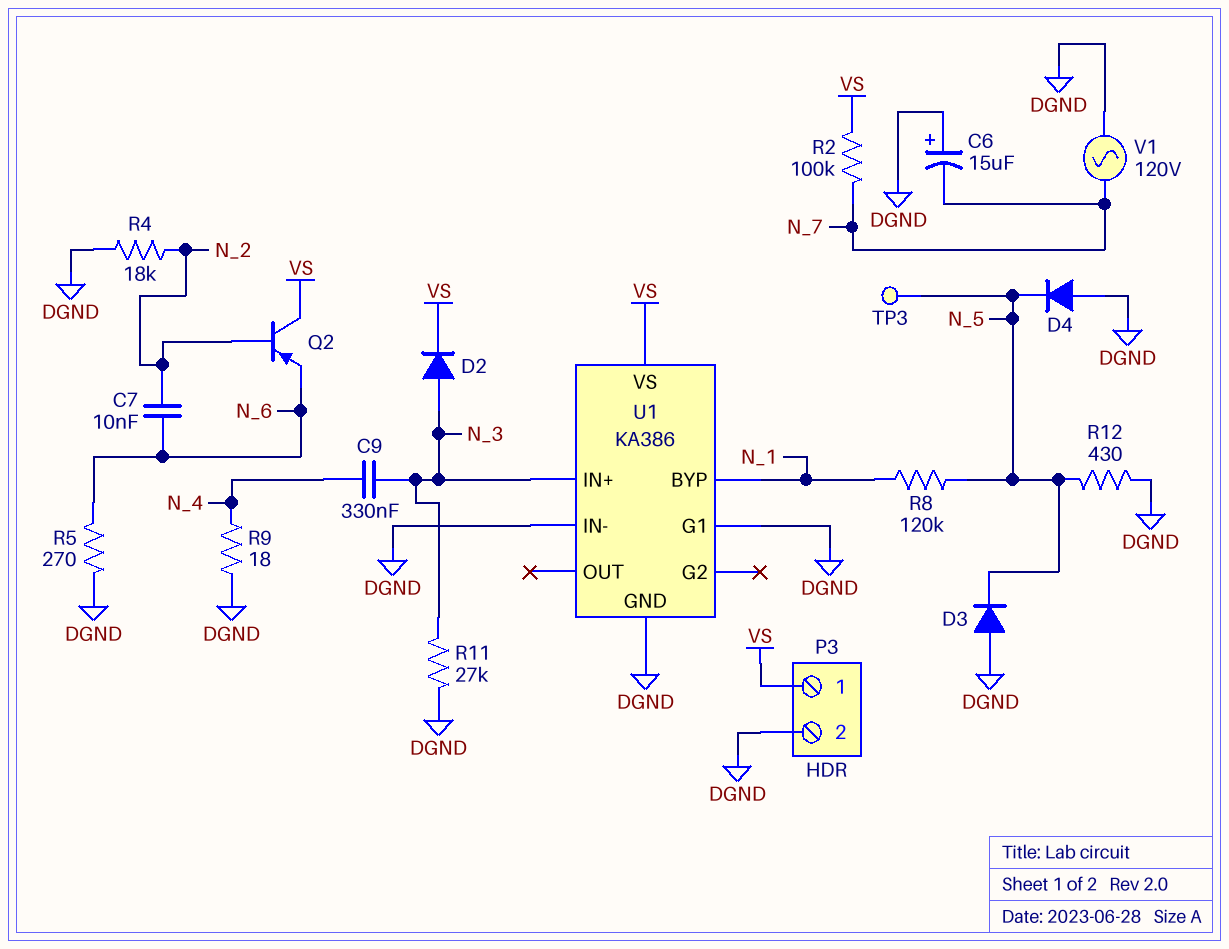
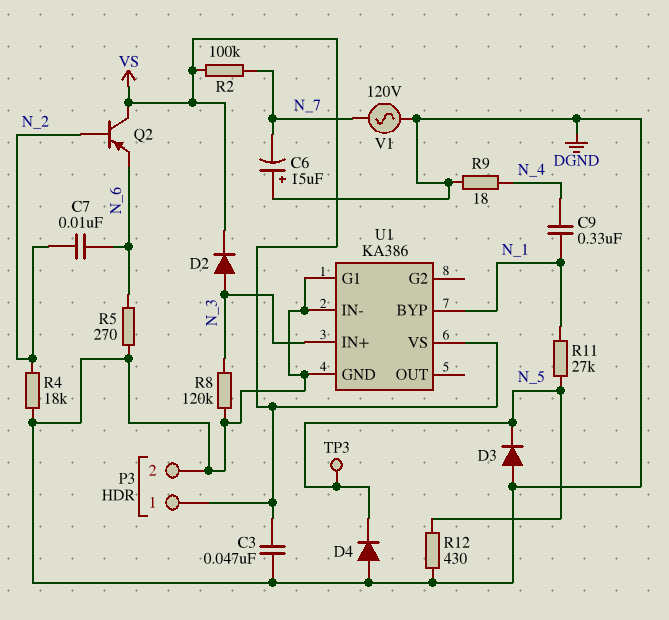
C3: none -> 47nF (DGND, VS)
C9: 330nF (N_3, N_4) -> 330nF (N_1, N_4)
R8: 120k (N_1, N_5) -> 120k (DGND, N_3)
R11: 27k (DGND, N_3) -> 27k (N_1, N_5)

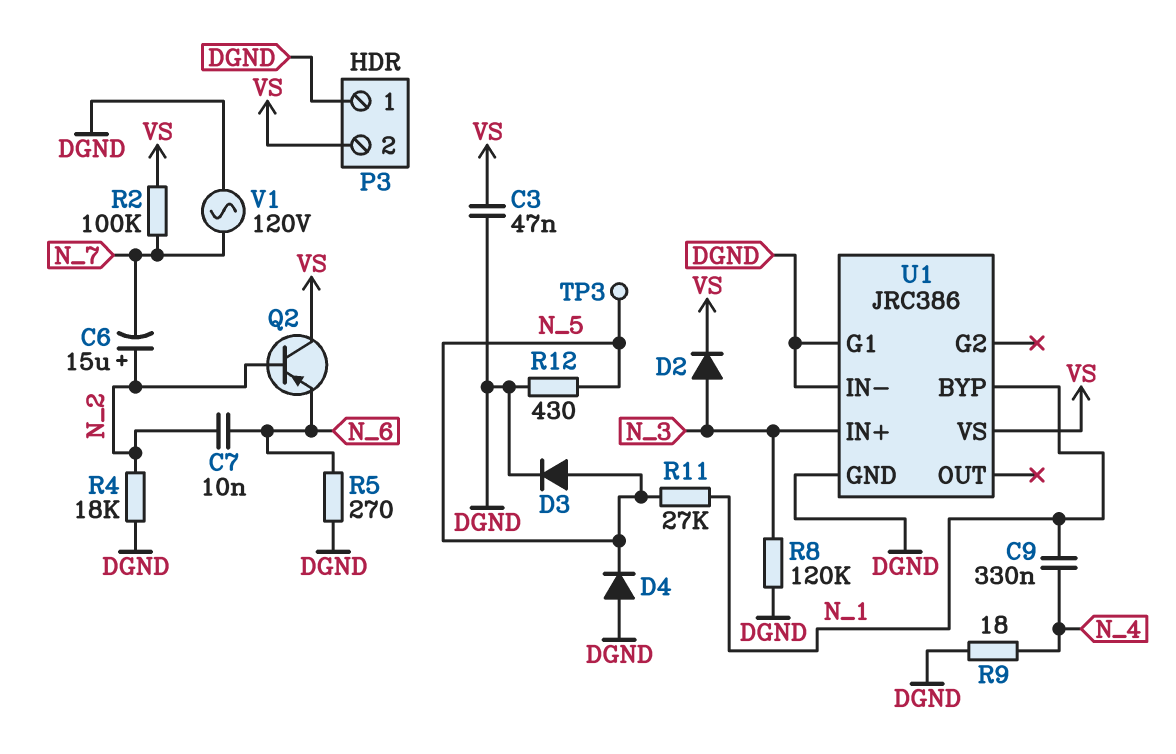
C6: 15uF (plus DGND, minus N_7) -> 15uF (plus N_2, minus N_7)
D3: diode (A DGND, K N_5) -> diode (A N_5, K DGND)
P3 pin 1: VS -> DGND
P3 pin 2: DGND -> VS
U1: KA386 -> JRC386

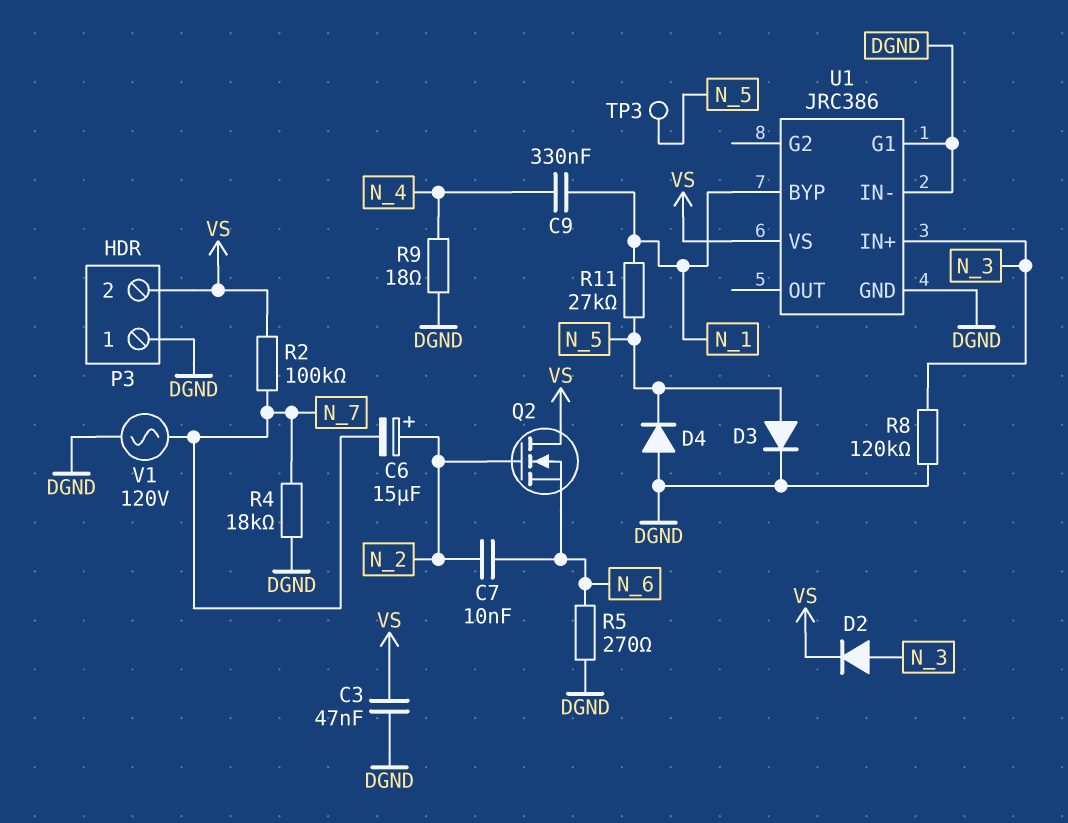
Q2: PNP (B N_2, C VS, E N_6) -> NMOS (G N_2, D VS, S N_6)
R4: 18k (DGND, N_2) -> 18k (DGND, N_7)
R12: 430 (DGND, N_5) -> none

